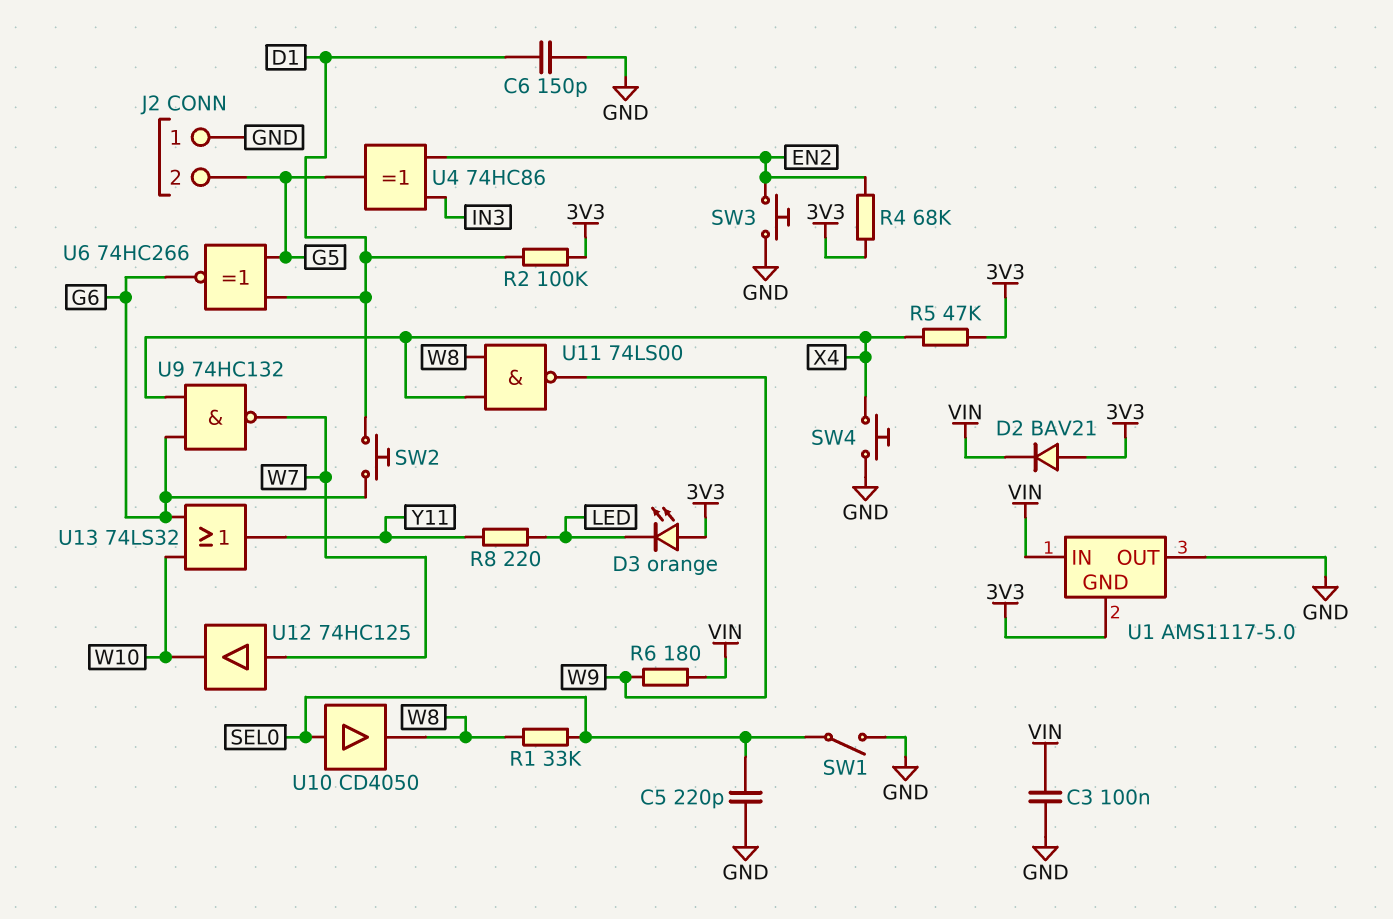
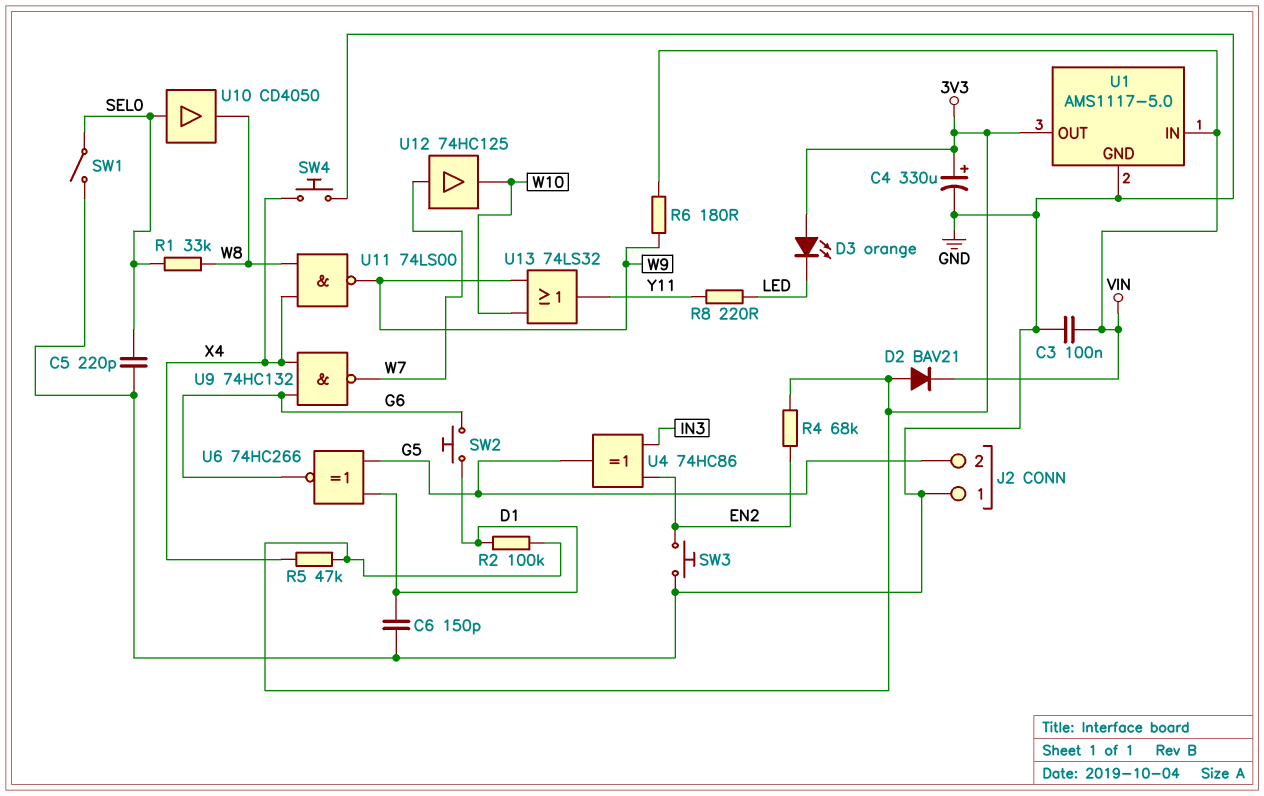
C4: none -> 330uF (plus 3V3, minus GND)
U1 pin GND: 3V3 -> GND
U1 pin OUT: GND -> 3V3
U13: OR 74LS32 (in G6, in W10, out Y11) -> OR 74LS32 (in W9, in W10, out Y11)

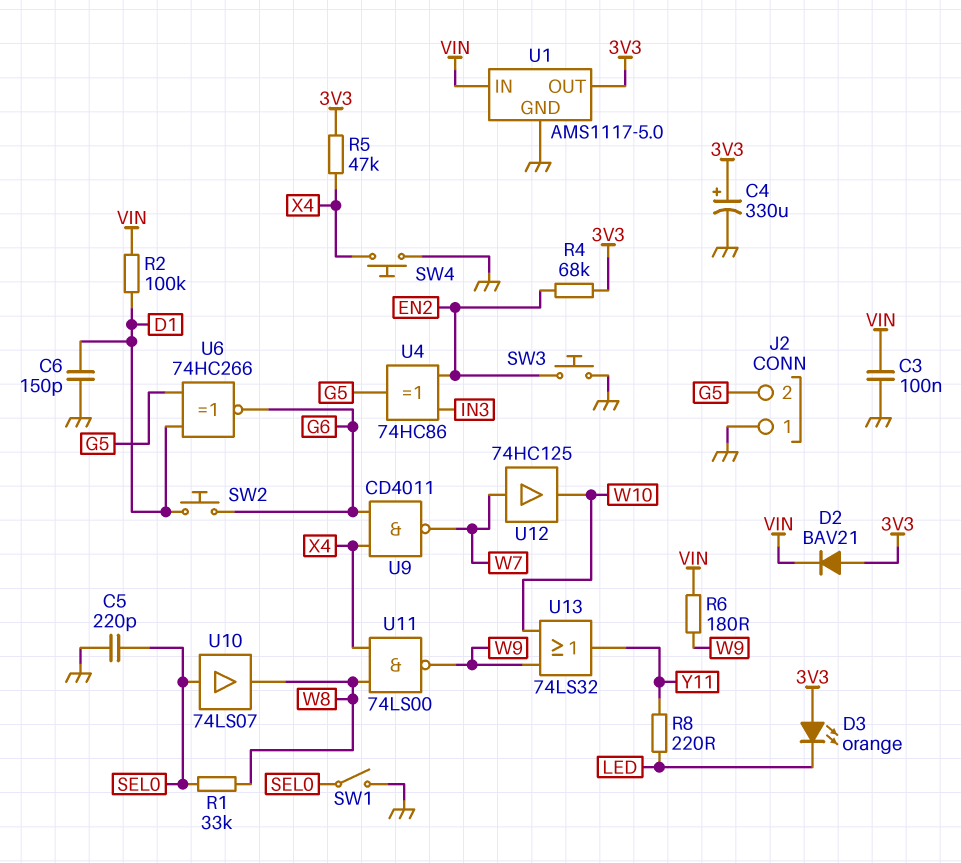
R2: 100k (3V3, D1) -> 100k (D1, VIN)
U9: NAND 74HC132 (in G6, in X4, out W7) -> NAND CD4011 (in G6, in X4, out W7)
U10: buffer CD4050 (in SEL0, out W8) -> buffer 74LS07 (in SEL0, out W8)

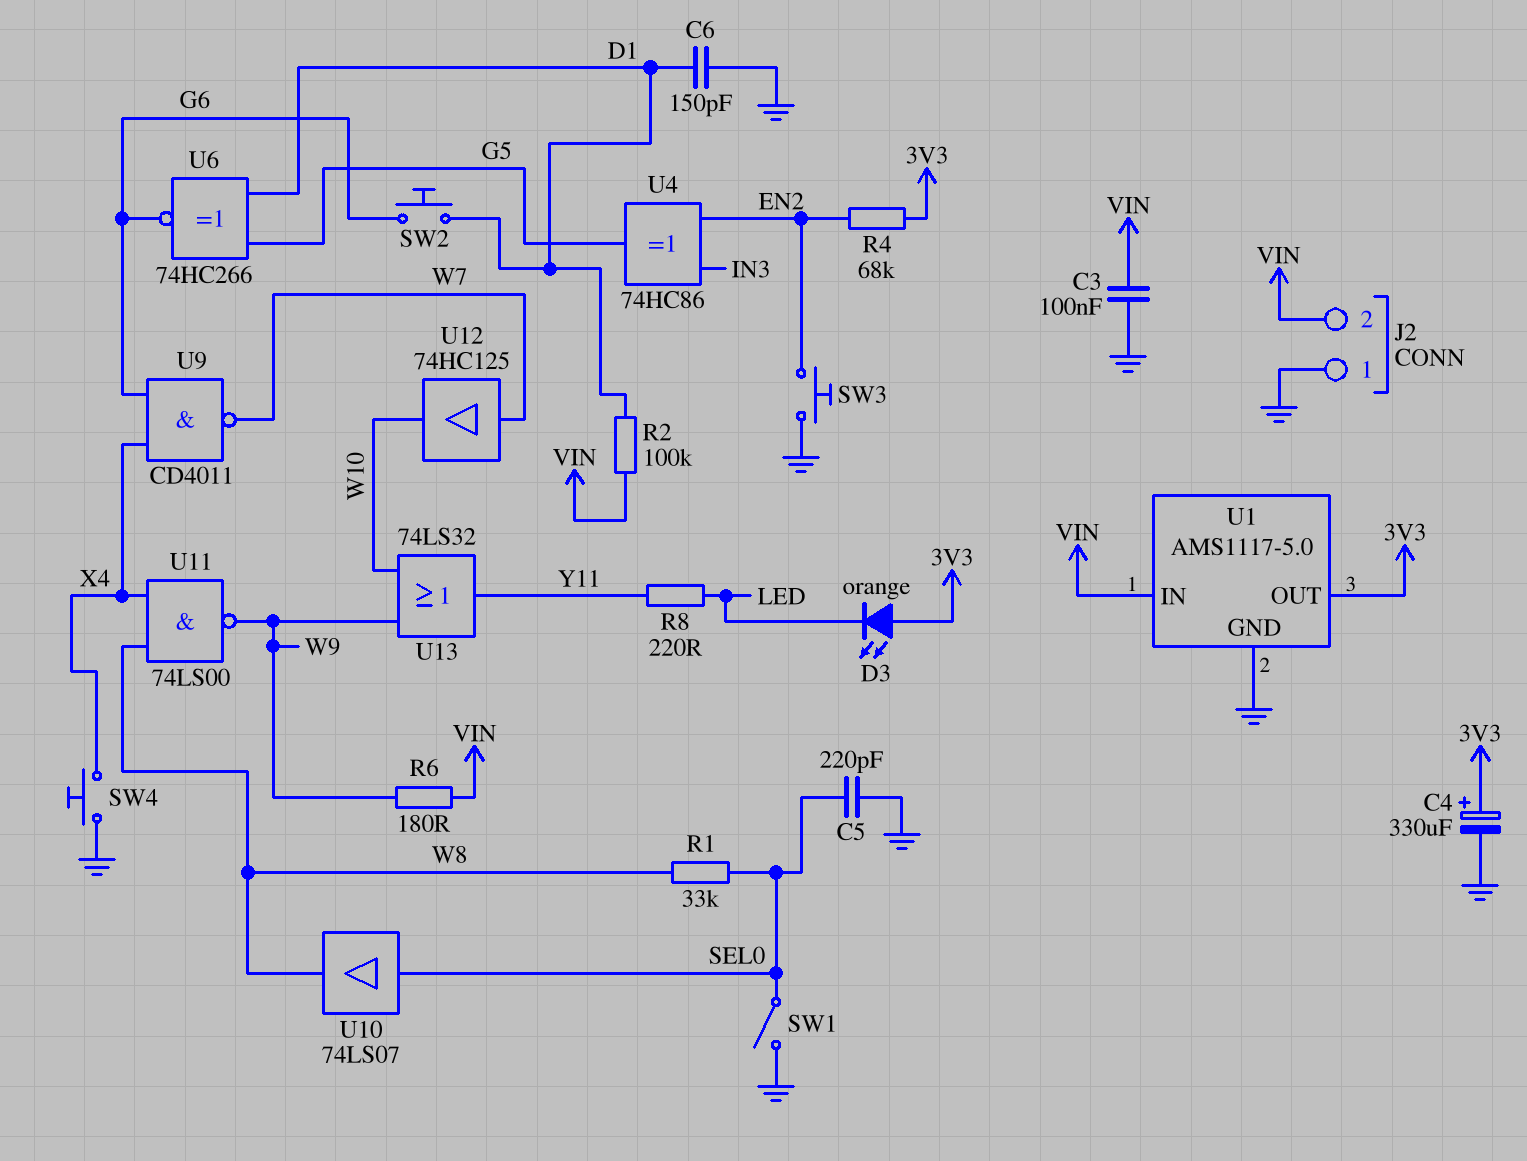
D2: diode BAV21 (A 3V3, K VIN) -> none
J2 pin 2: G5 -> VIN
R5: 47k (3V3, X4) -> none

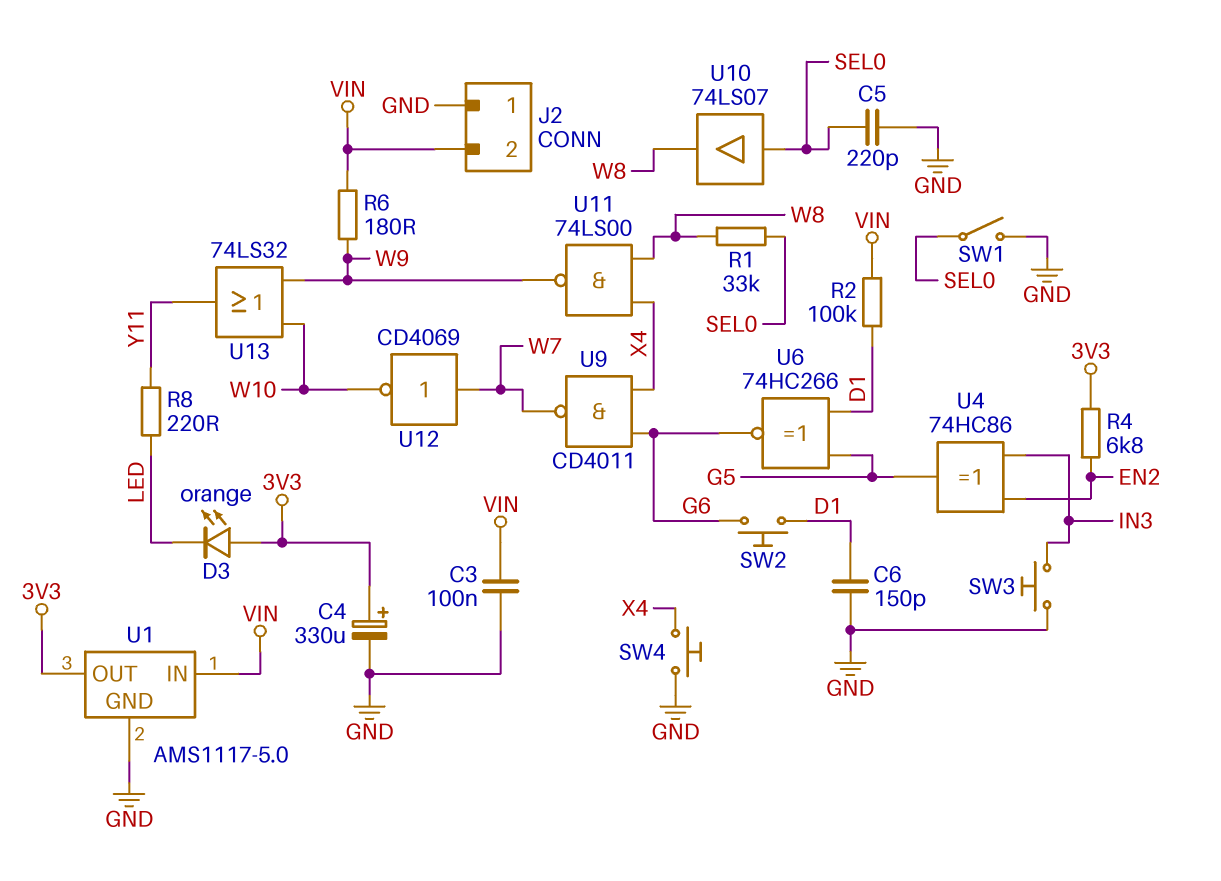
R4: 68k (3V3, EN2) -> 6.8k (3V3, EN2)
SW3: button (EN2, GND) -> button (GND, IN3)
U12: buffer 74HC125 (in W7, out W10) -> NOT CD4069 (in W7, out W10)

